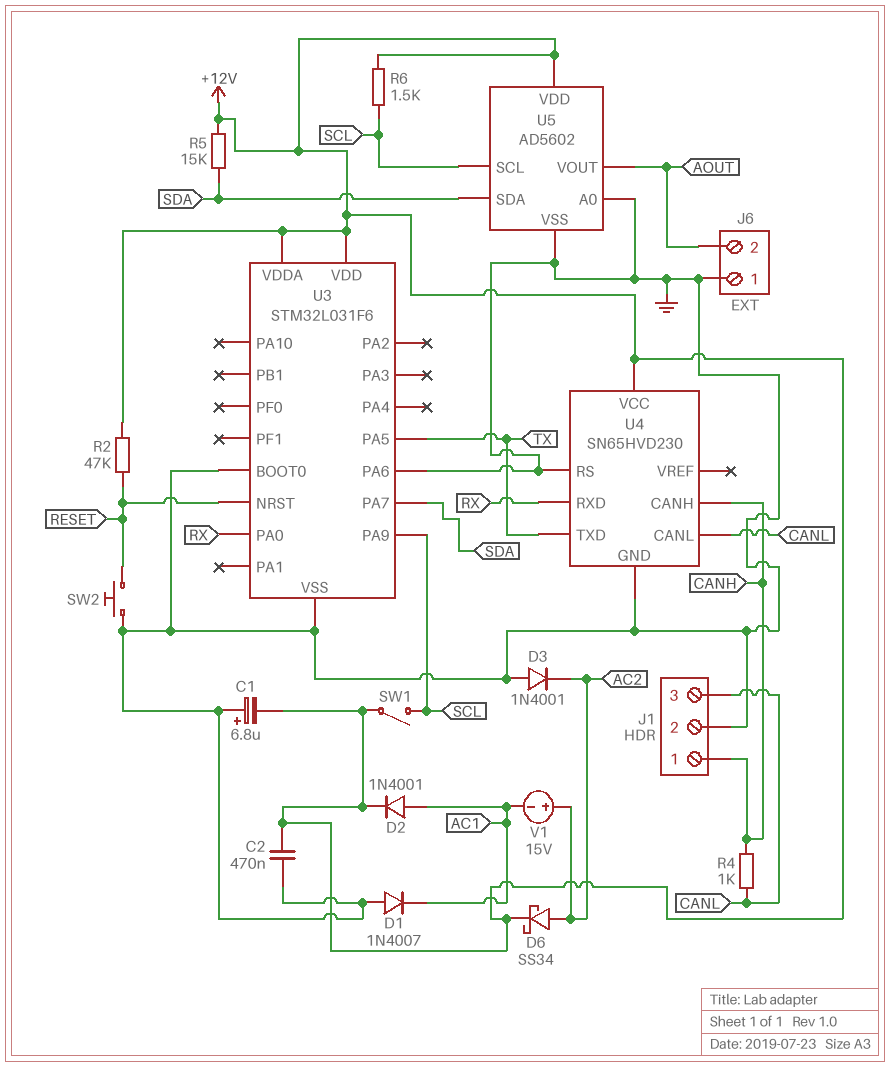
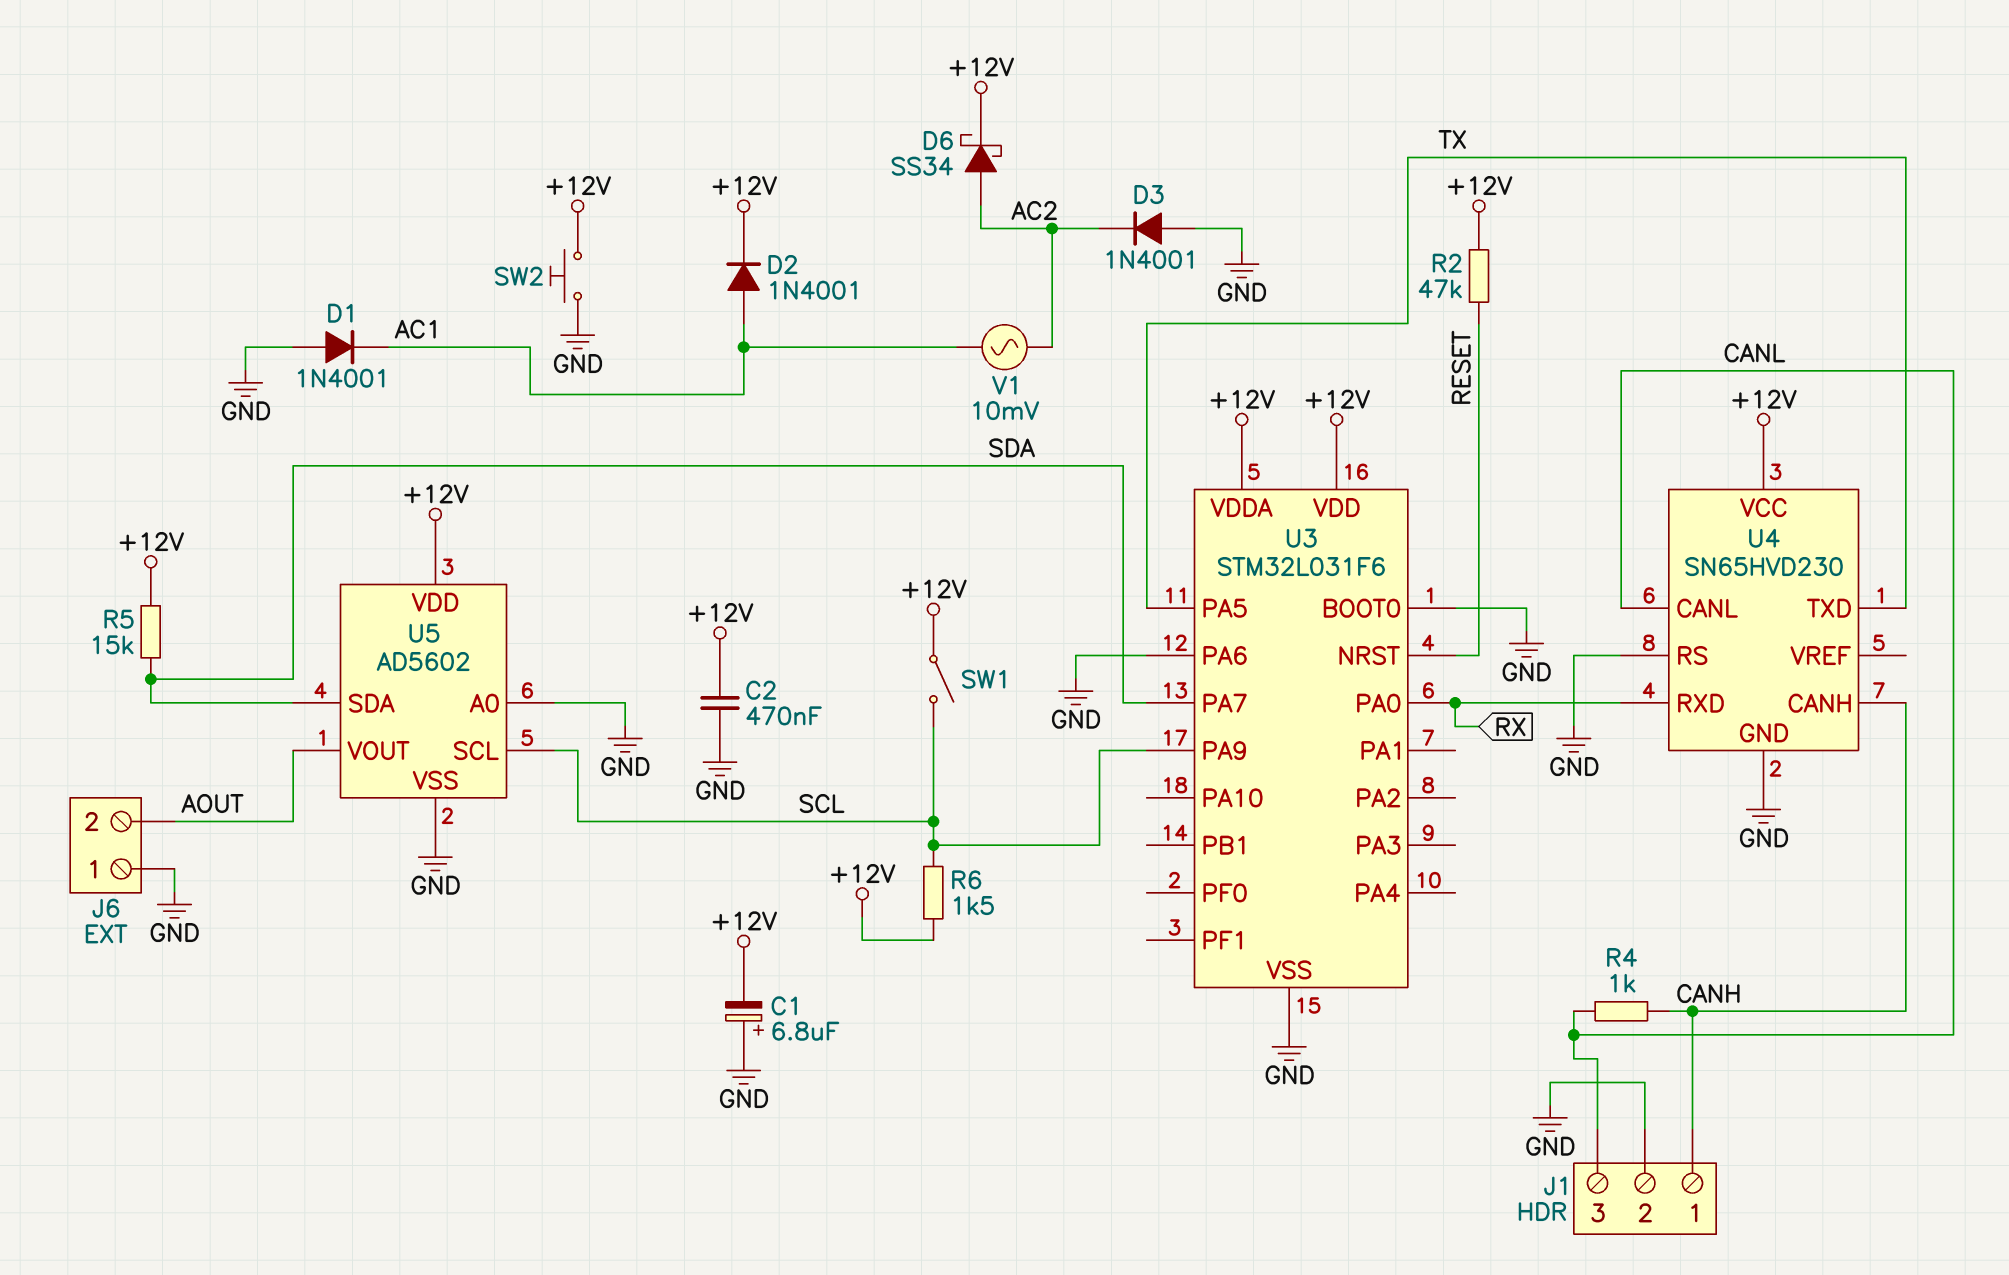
D1: diode 1N4007 (A GND, K AC1) -> diode 1N4001 (A GND, K AC1)
SW2: button (GND, RESET) -> button (+12V, GND)
V1: 15V (plus AC2, minus AC1) -> AC 10mV (AC1, AC2)

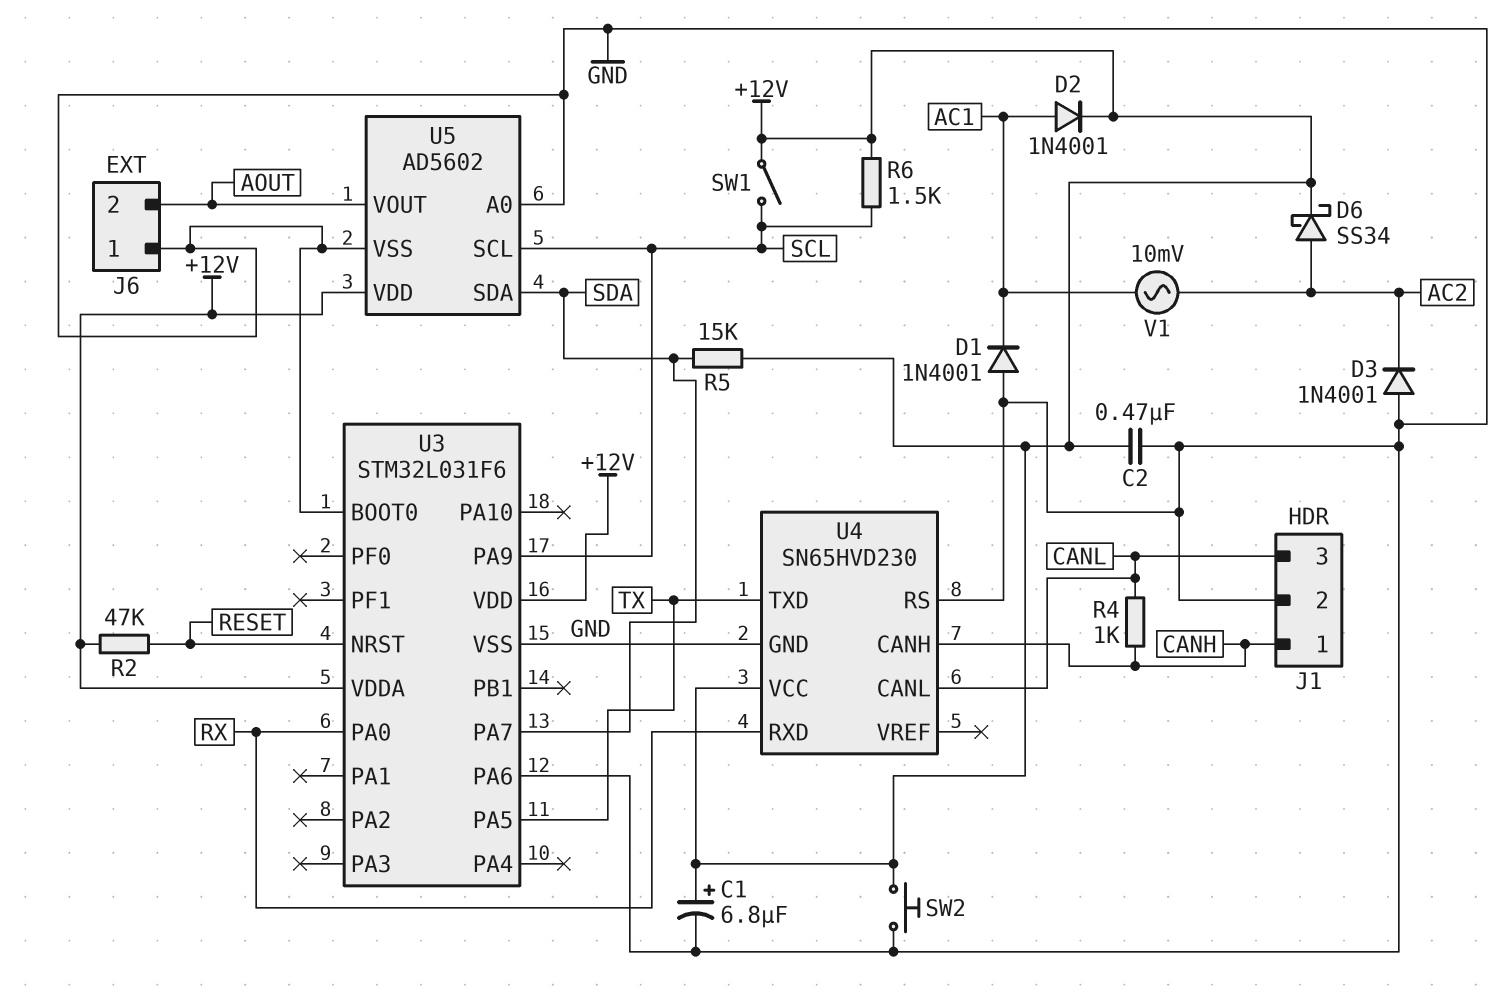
C1: 6.8uF (plus GND, minus +12V) -> 6.8uF (plus +12V, minus GND)

